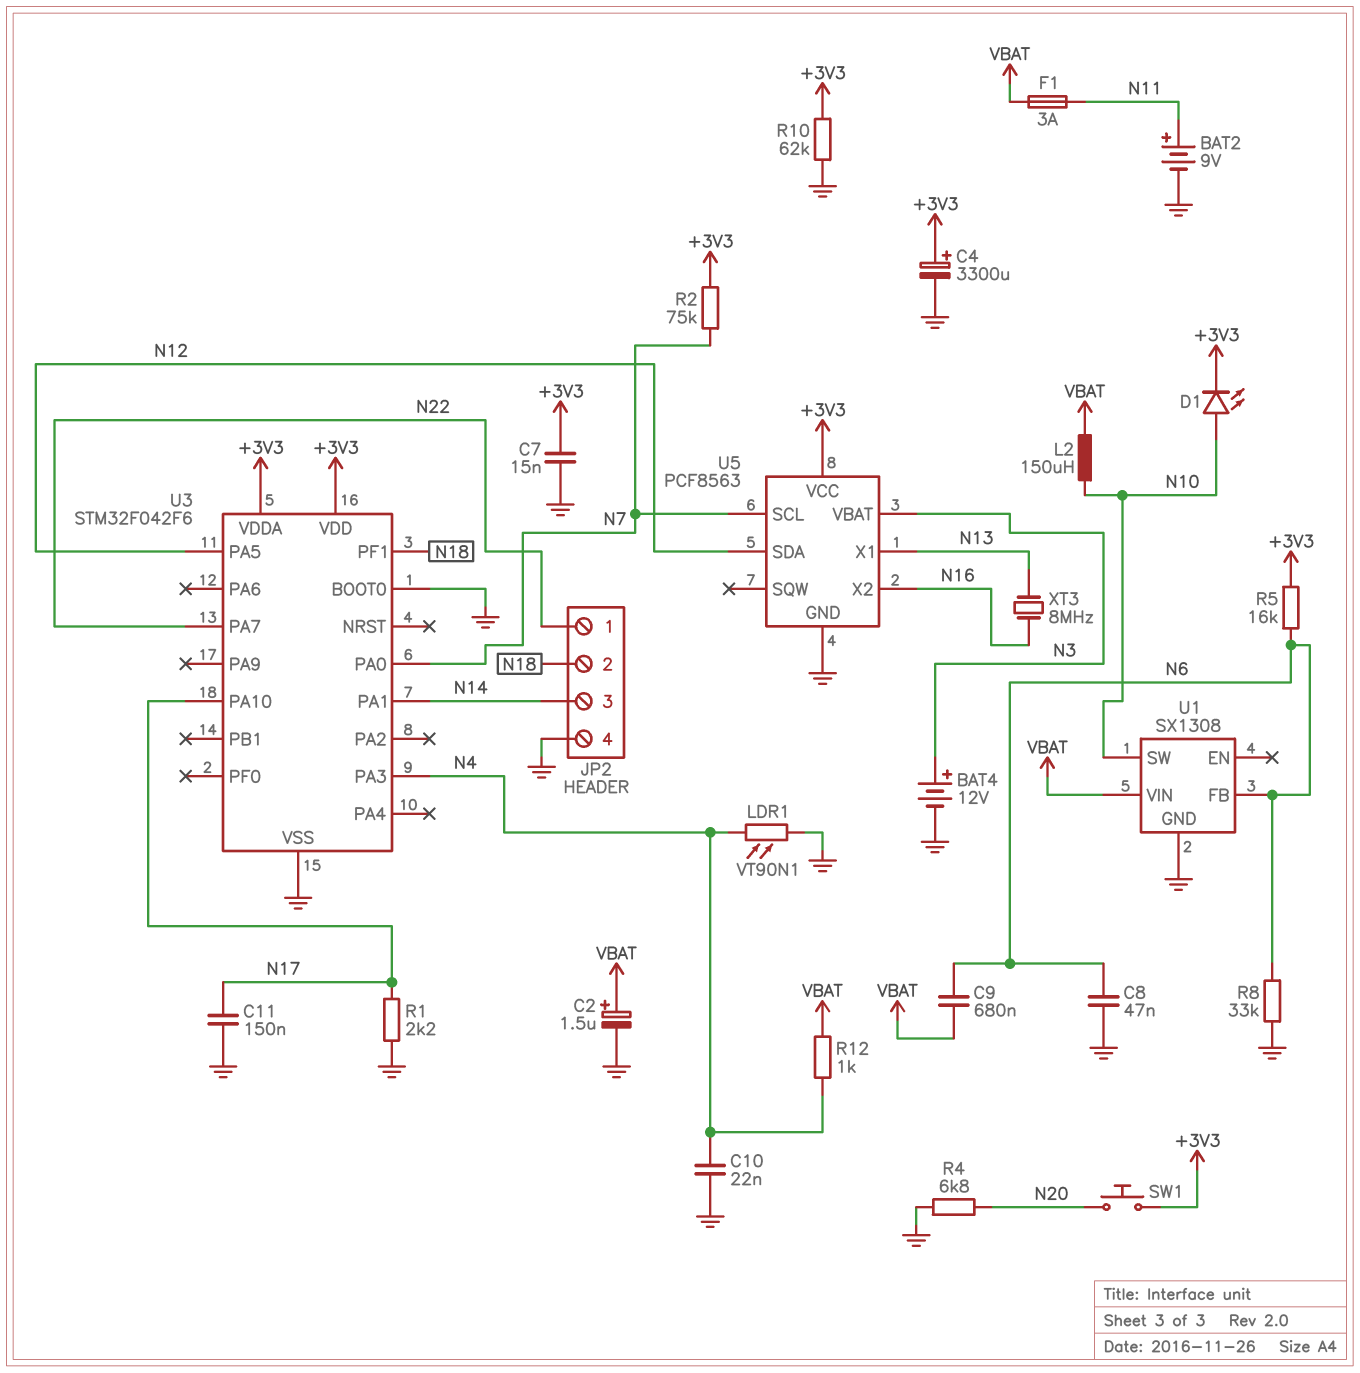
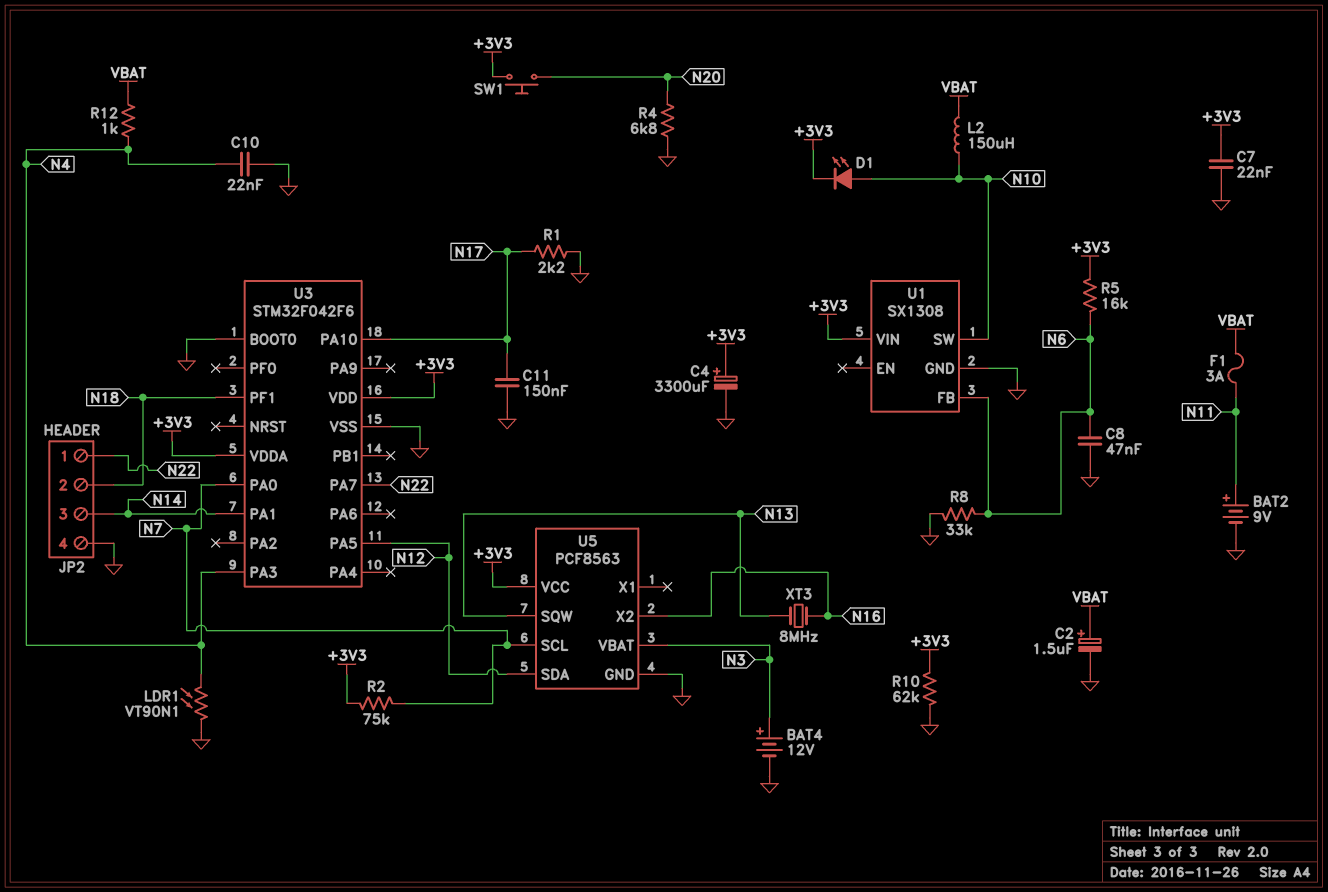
C7: 15nF (+3V3, GND) -> 22nF (+3V3, GND)
C9: 680nF (N6, VBAT) -> none
U1 pin VIN: VBAT -> +3V3
U5 pin SQW: none -> N13
U5 pin X1: N13 -> none

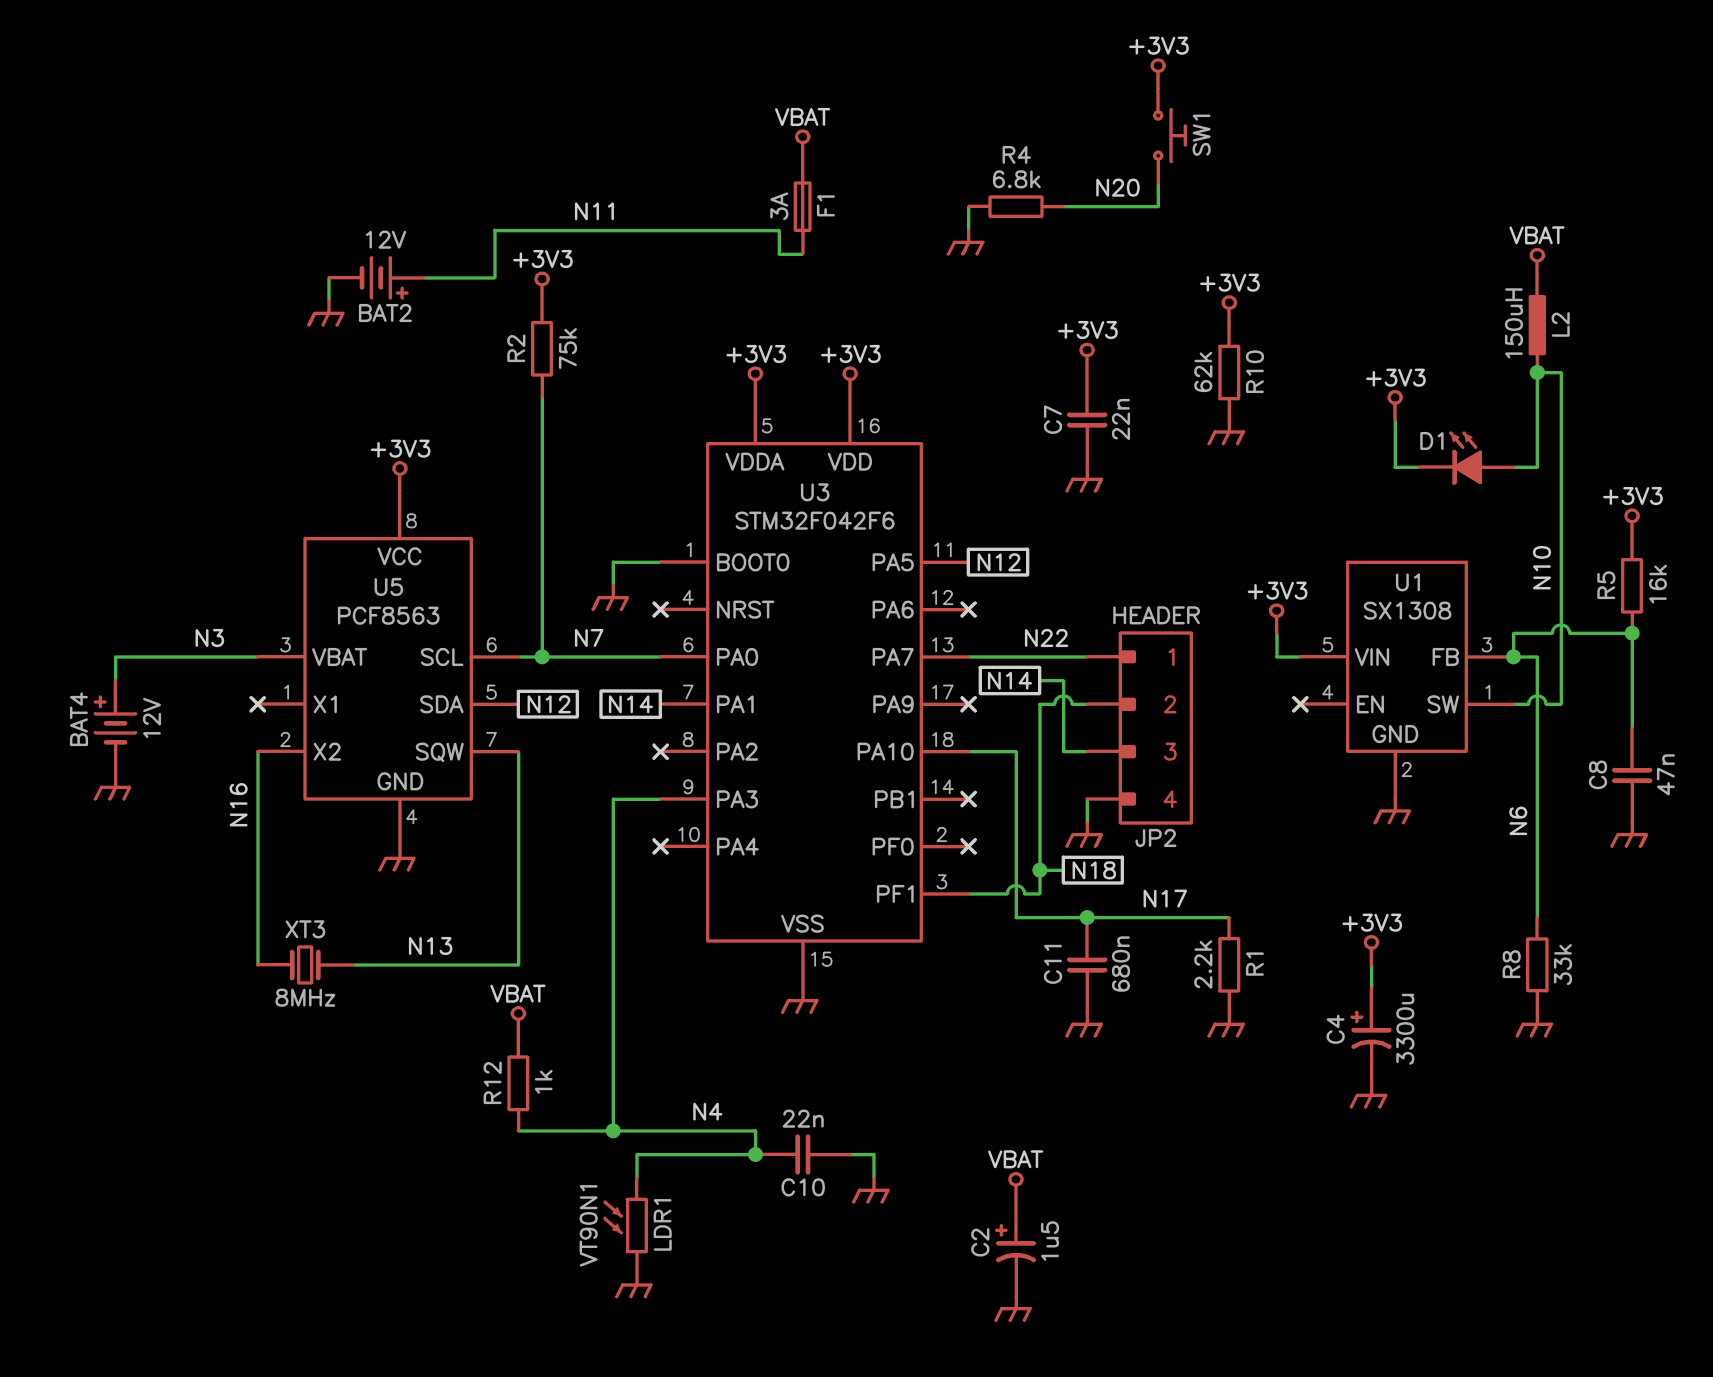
BAT2: 9V (plus N11, minus GND) -> 12V (plus N11, minus GND)
C11: 150nF (GND, N17) -> 680nF (GND, N17)

